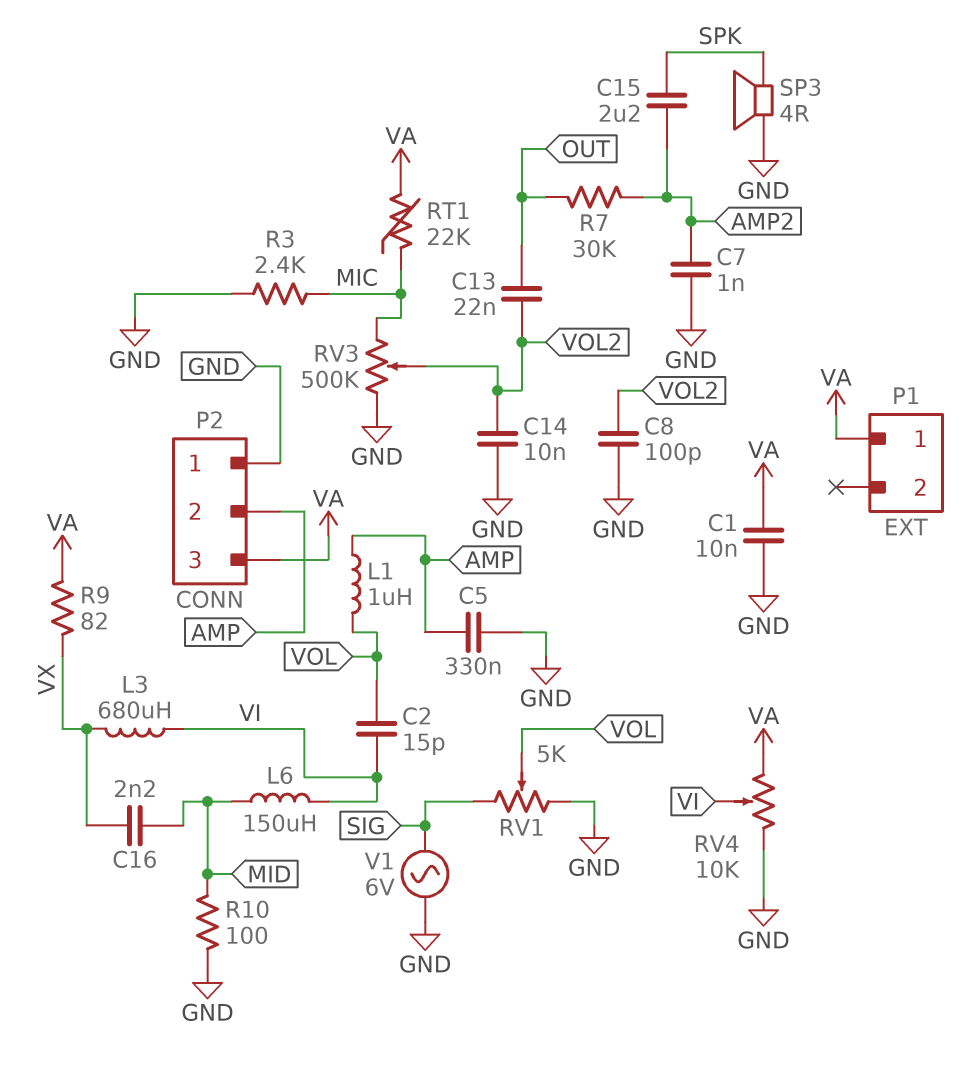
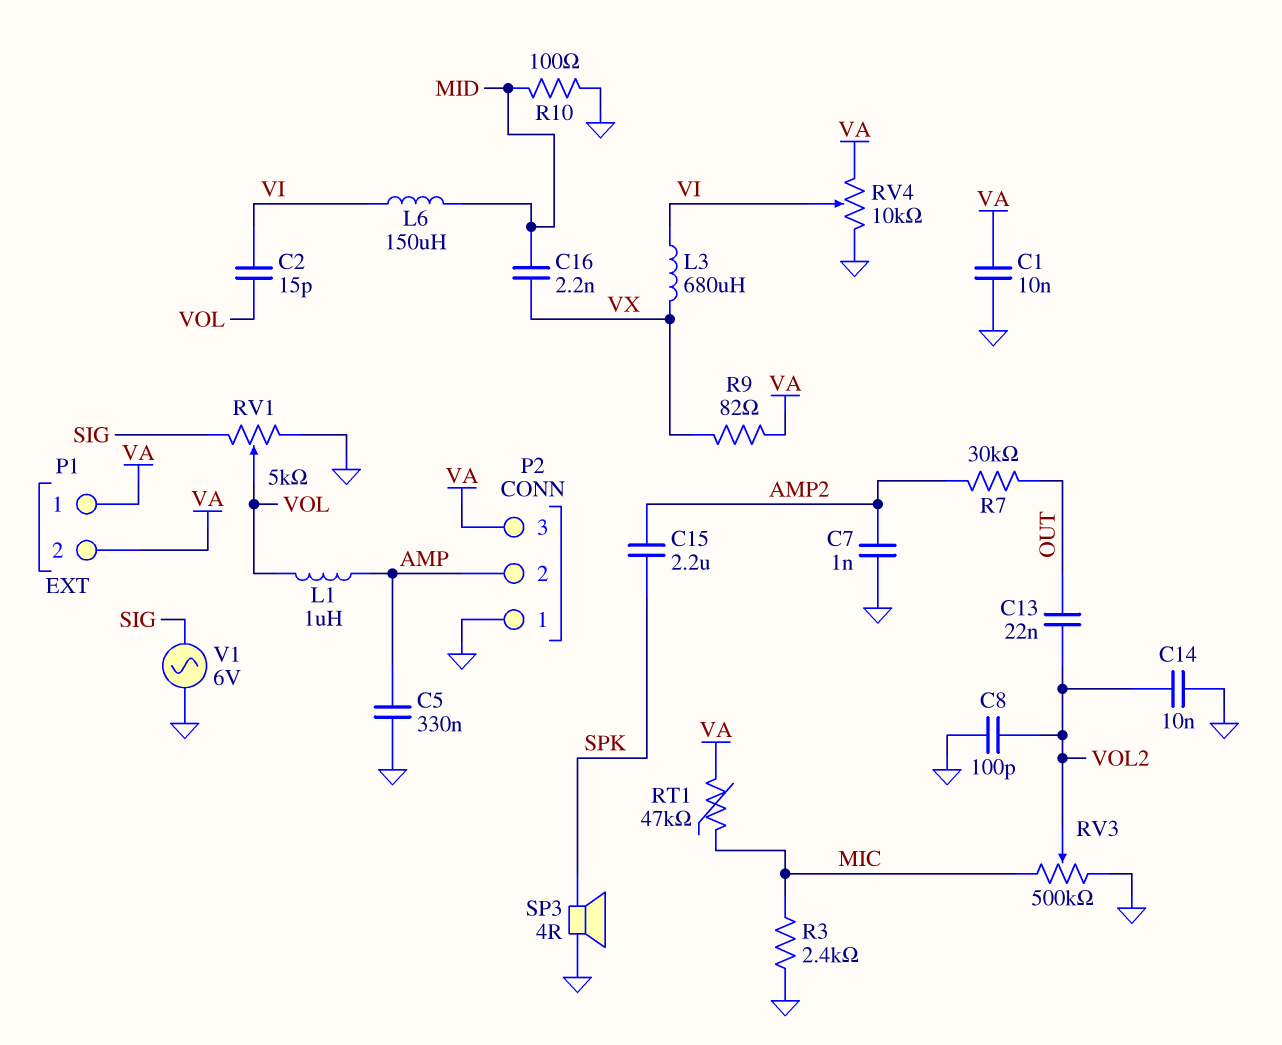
P1 pin 2: none -> VA
RT1: 22k (MIC, VA) -> 47k (MIC, VA)

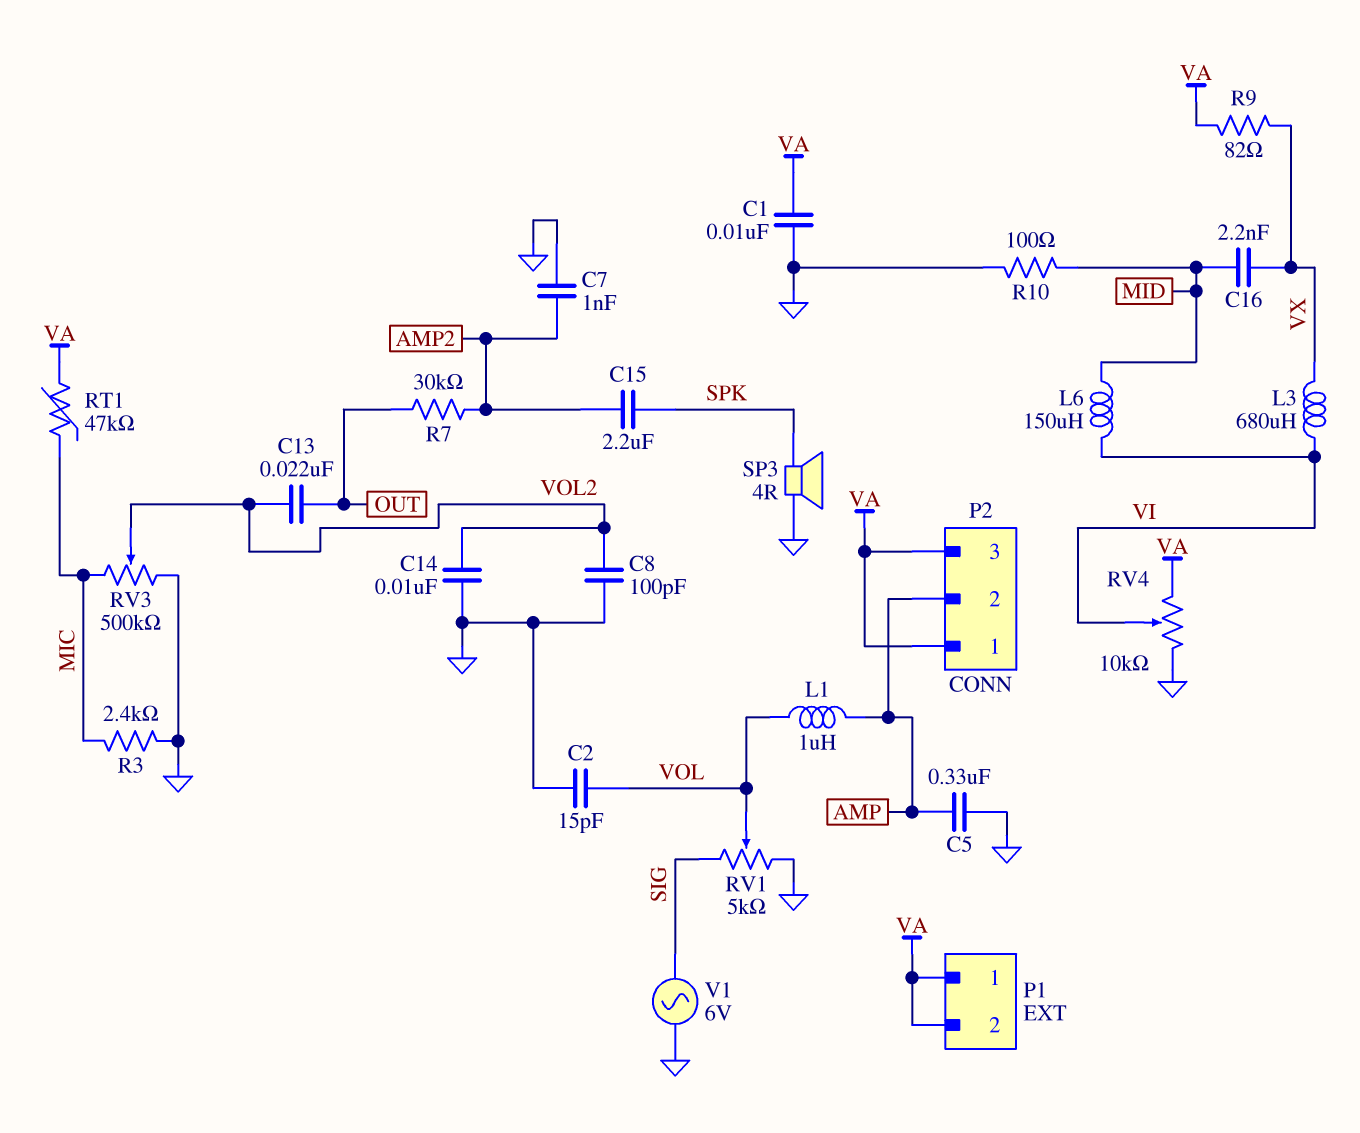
C2: 15pF (VI, VOL) -> 15pF (GND, VOL)
P2 pin 1: GND -> VA

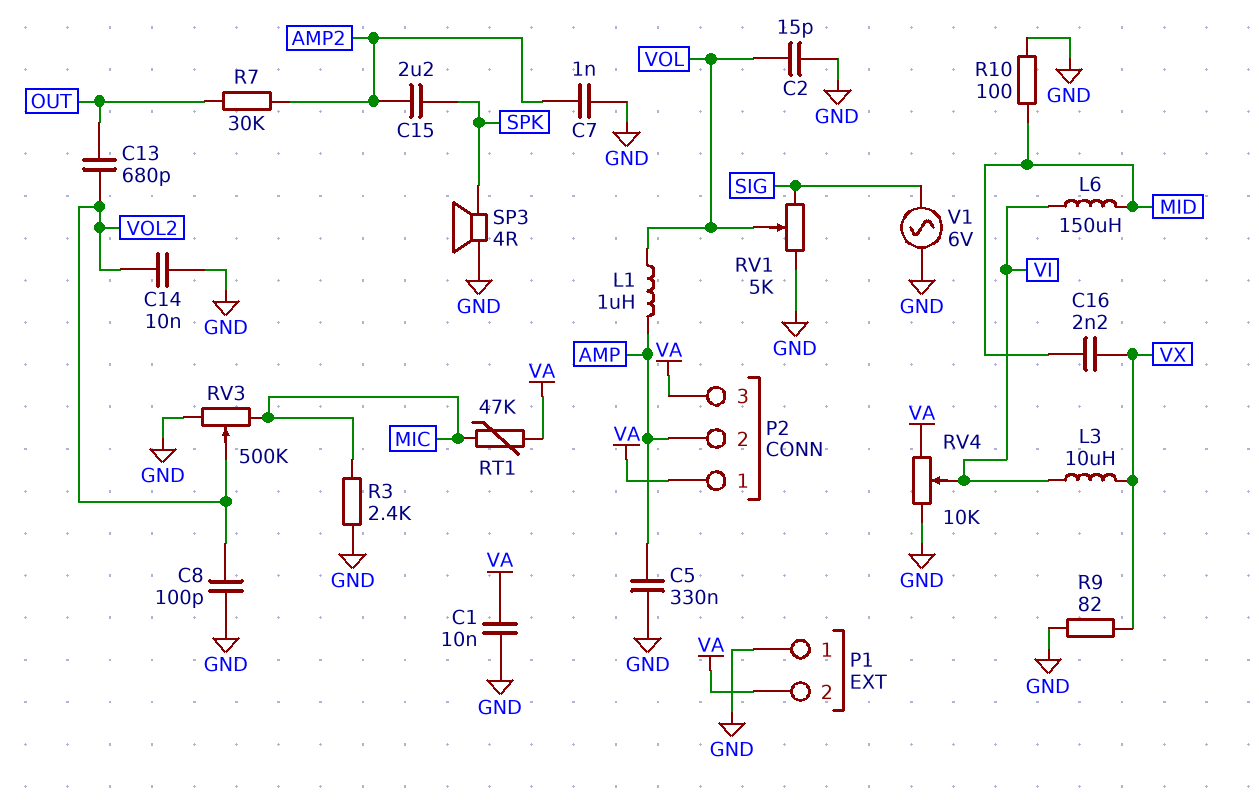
C13: 22nF (OUT, VOL2) -> 680pF (OUT, VOL2)
L3: 680uH (VI, VX) -> 10uH (VI, VX)
P1 pin 1: VA -> GND
R9: 82 (VA, VX) -> 82 (GND, VX)

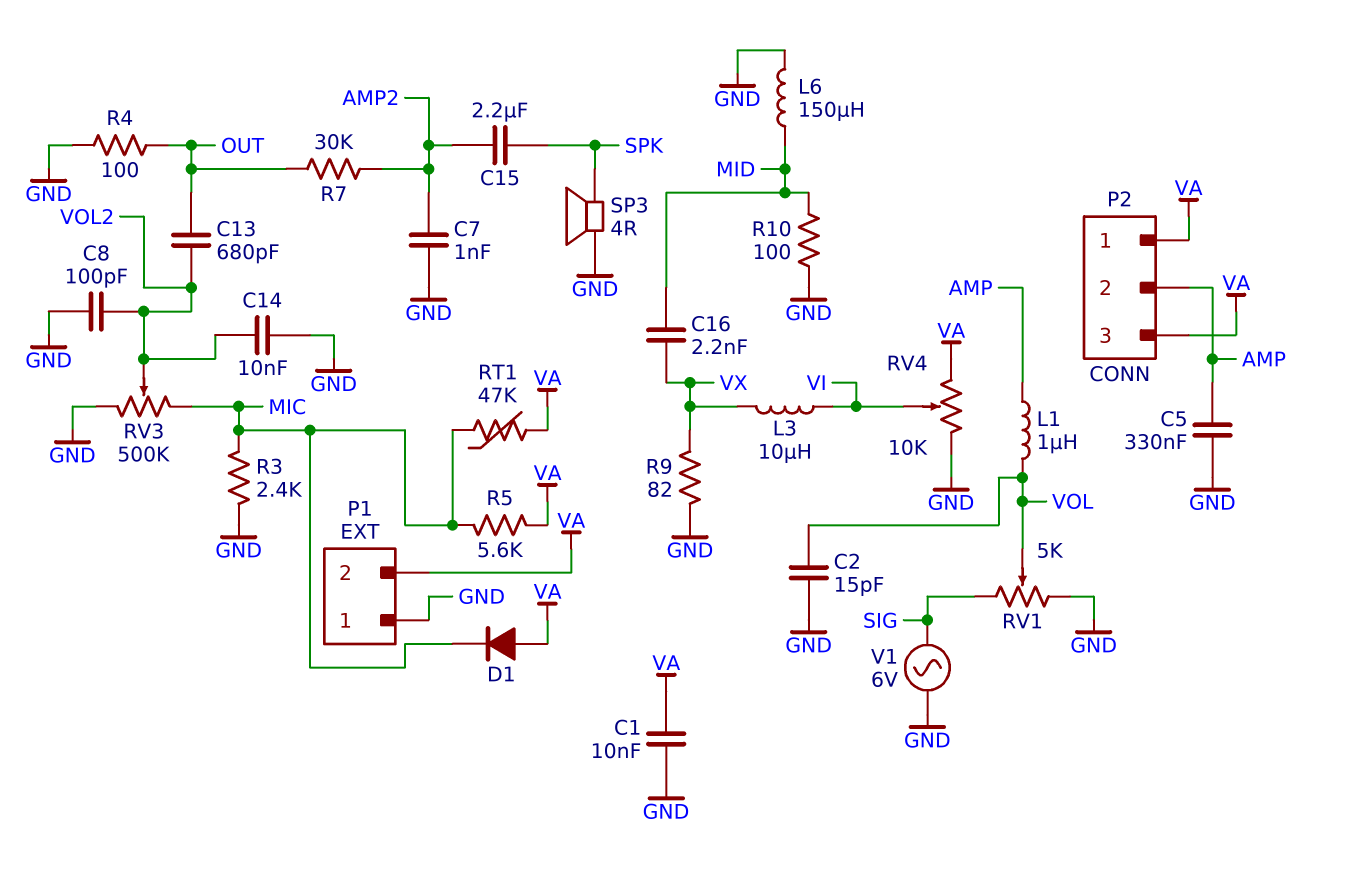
D1: none -> diode (A VA, K MIC)
L6: 150uH (MID, VI) -> 150uH (GND, MID)
R4: none -> 100 (GND, OUT)
R5: none -> 5.6k (MIC, VA)

